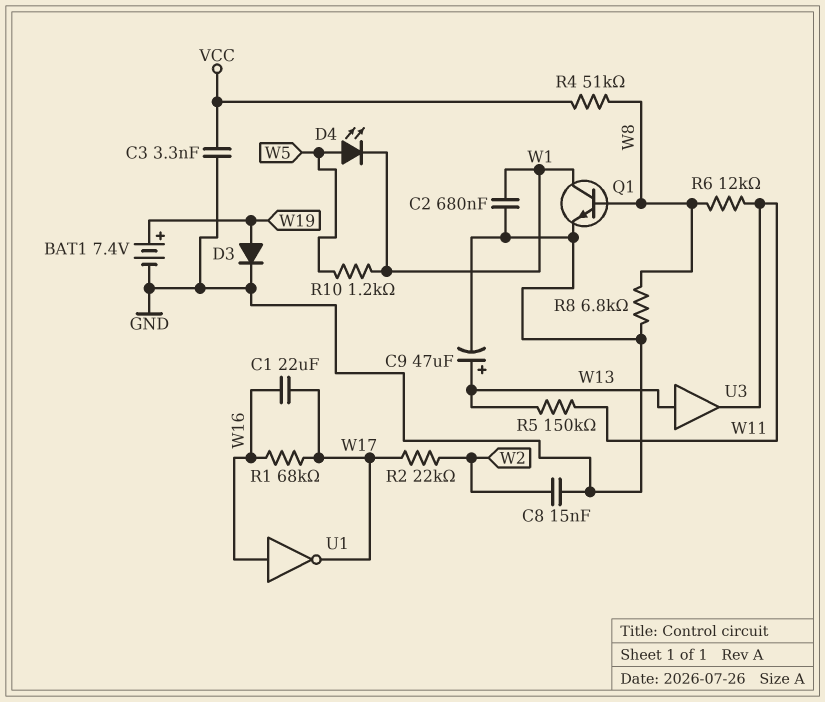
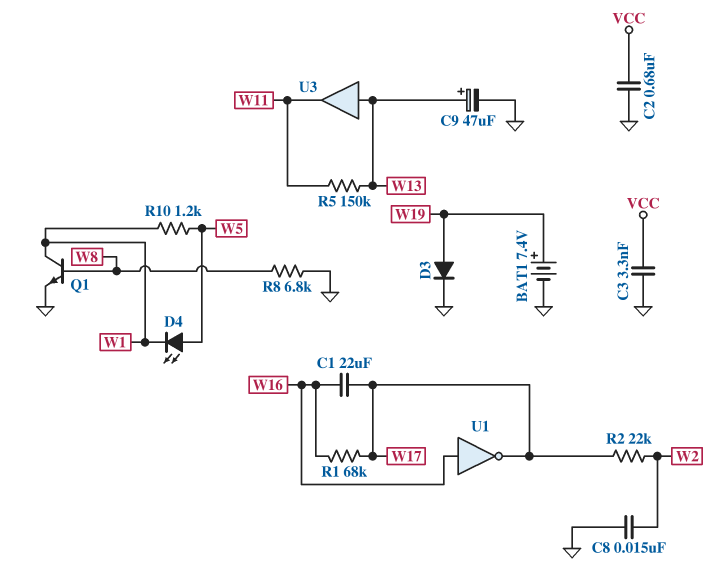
C2: 680nF (GND, W1) -> 680nF (GND, VCC)
R4: 51k (VCC, W8) -> none
R6: 12k (W8, W11) -> none

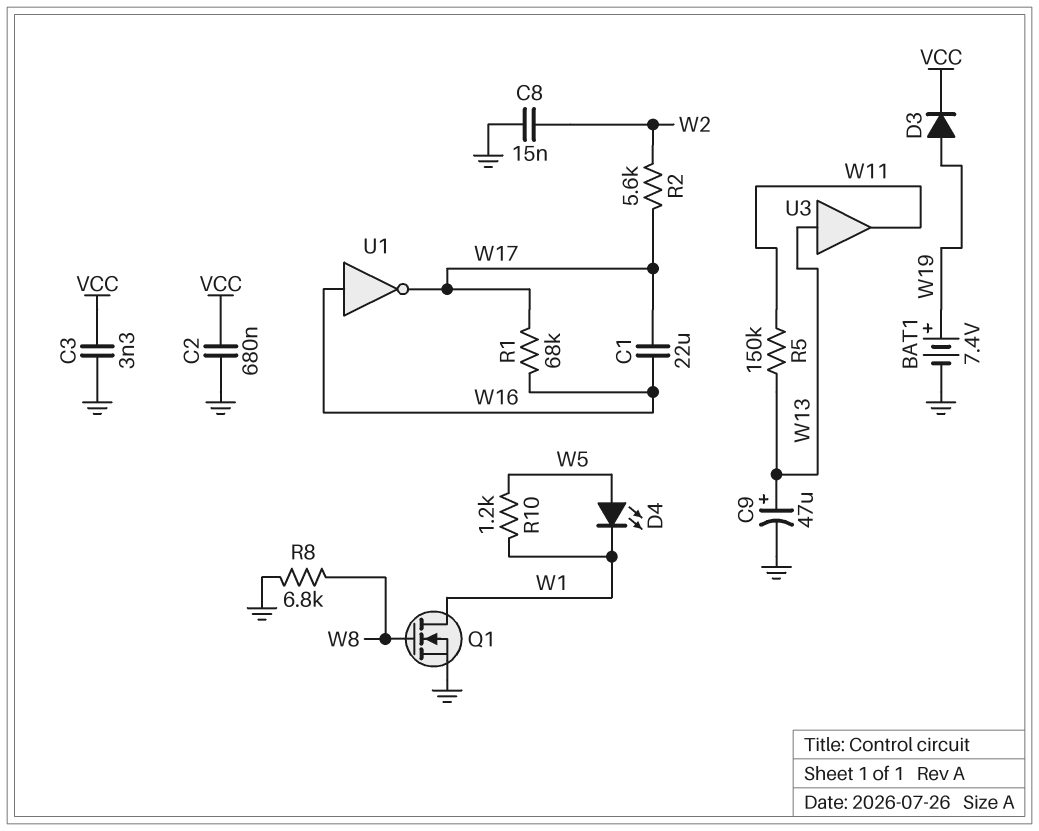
D3: diode (A W19, K GND) -> diode (A W19, K VCC)
Q1: NPN (B W8, C W1, E GND) -> NMOS (G W8, D W1, S GND)
R2: 22k (W2, W17) -> 5.6k (W2, W17)

